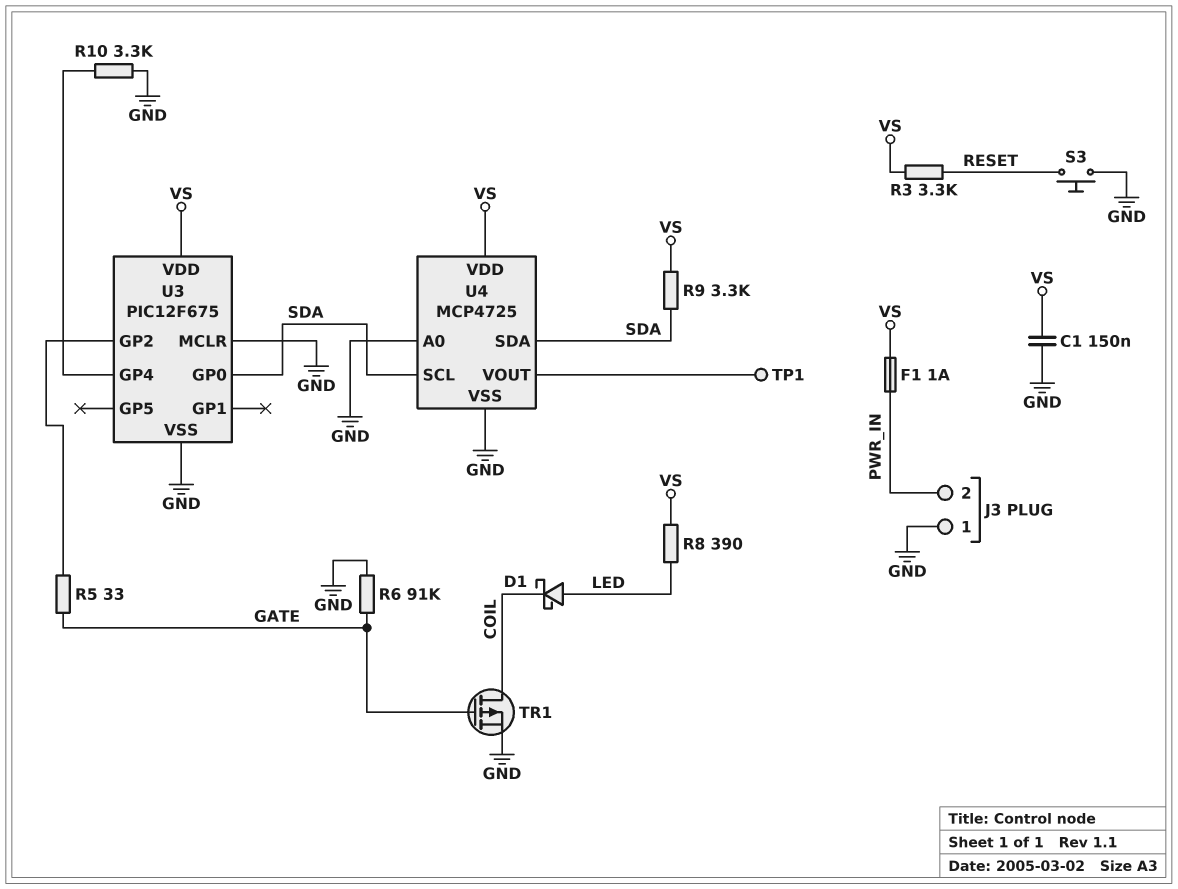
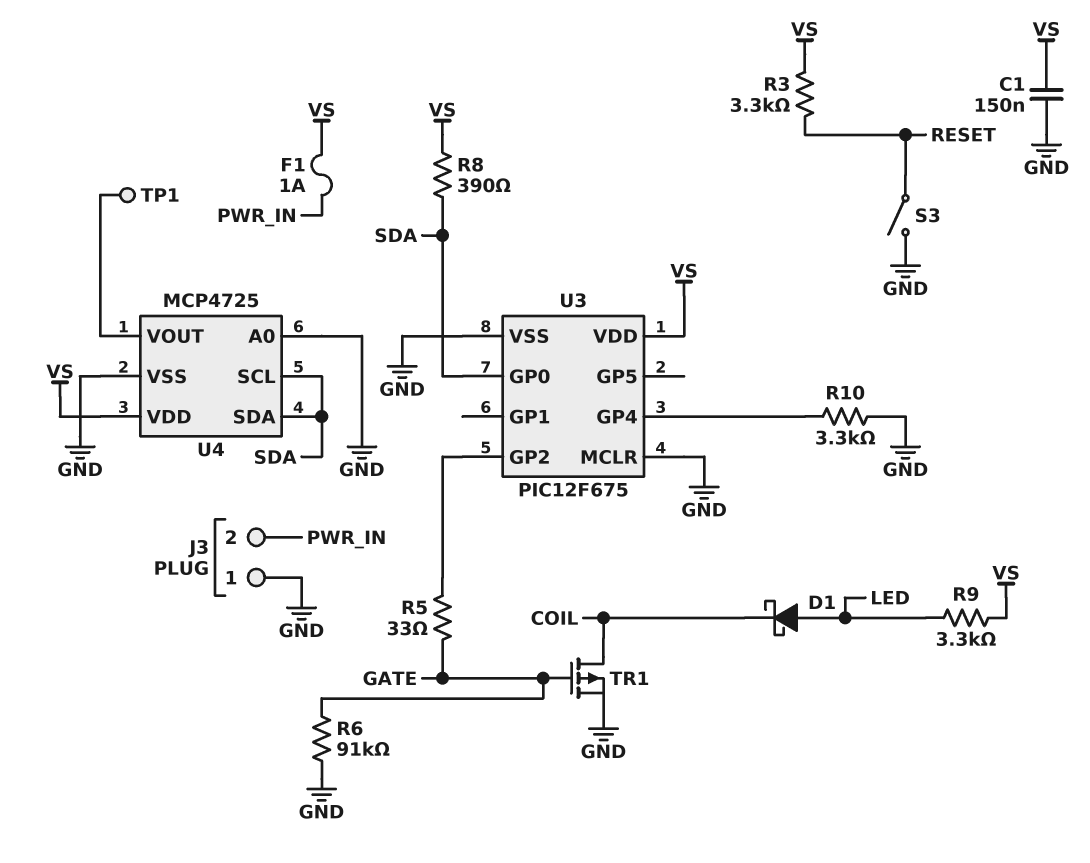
R8: 390 (LED, VS) -> 390 (SDA, VS)
R9: 3.3k (SDA, VS) -> 3.3k (LED, VS)
S3: button (GND, RESET) -> switch (GND, RESET)

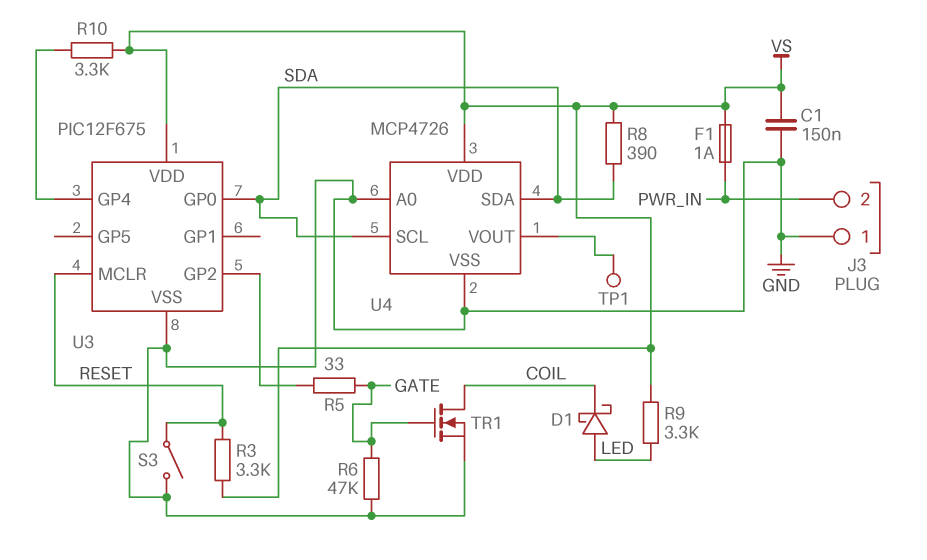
R6: 91k (GATE, GND) -> 47k (GATE, GND)
R10: 3.3k (GND, U3/GP4) -> 3.3k (U3/GP4, VS)
TR1: PMOS (G GATE, D COIL, S GND) -> NMOS (G GATE, D COIL, S GND)
U3 pin MCLR: GND -> RESET
U4: MCP4725 -> MCP4726

